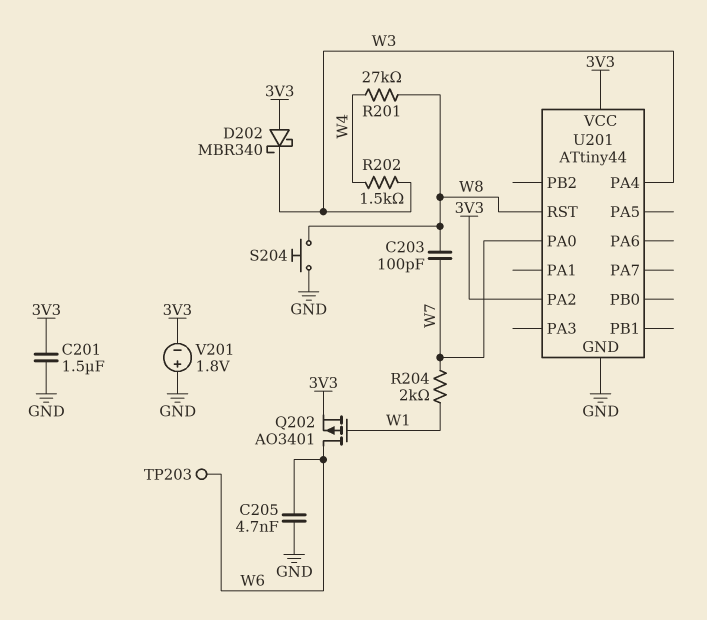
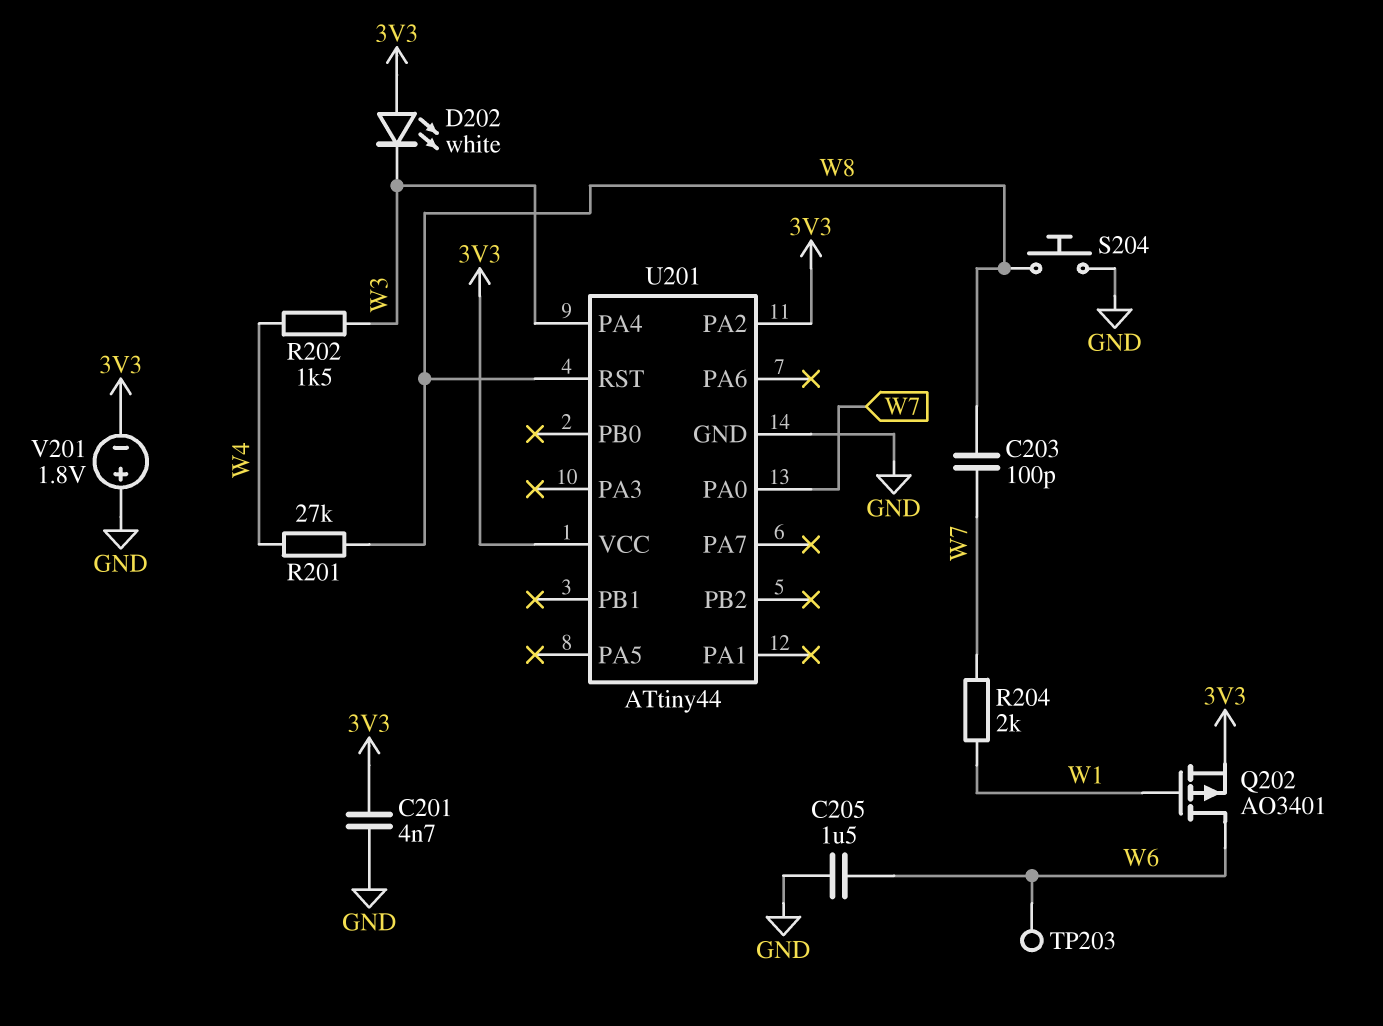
C201: 1.5uF (3V3, GND) -> 4.7nF (3V3, GND)
C205: 4.7nF (GND, W6) -> 1.5uF (GND, W6)
D202: schottky MBR340 (A 3V3, K W3) -> LED white (A 3V3, K W3)

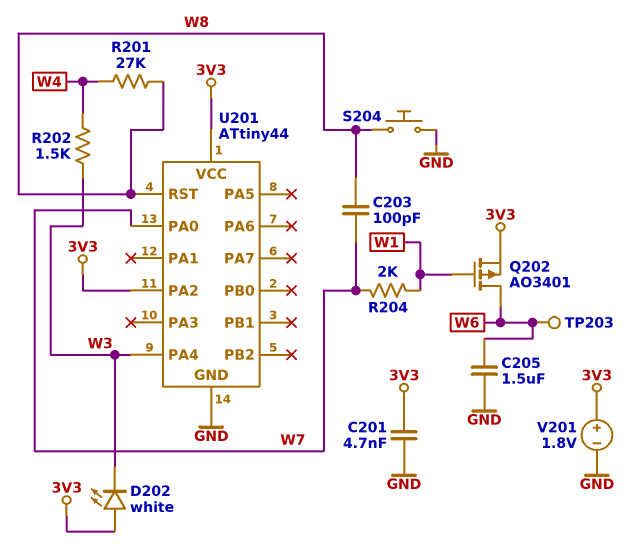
V201: 1.8V (plus GND, minus 3V3) -> 1.8V (plus 3V3, minus GND)

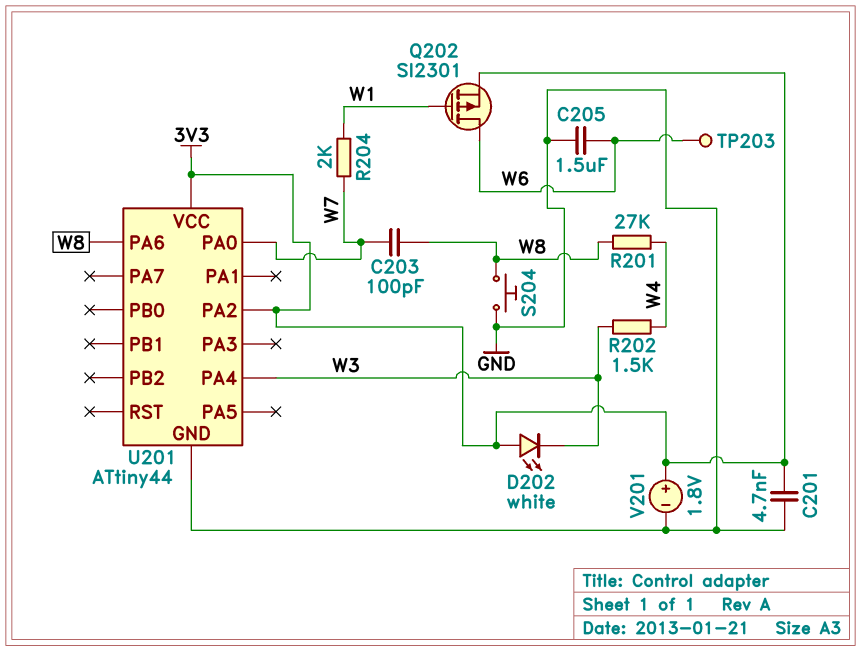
Q202: PMOS AO3401 (G W1, D W6, S 3V3) -> PMOS SI2301 (G W1, D W6, S 3V3)
U201 pin PA6: none -> W8
U201 pin RST: W8 -> none

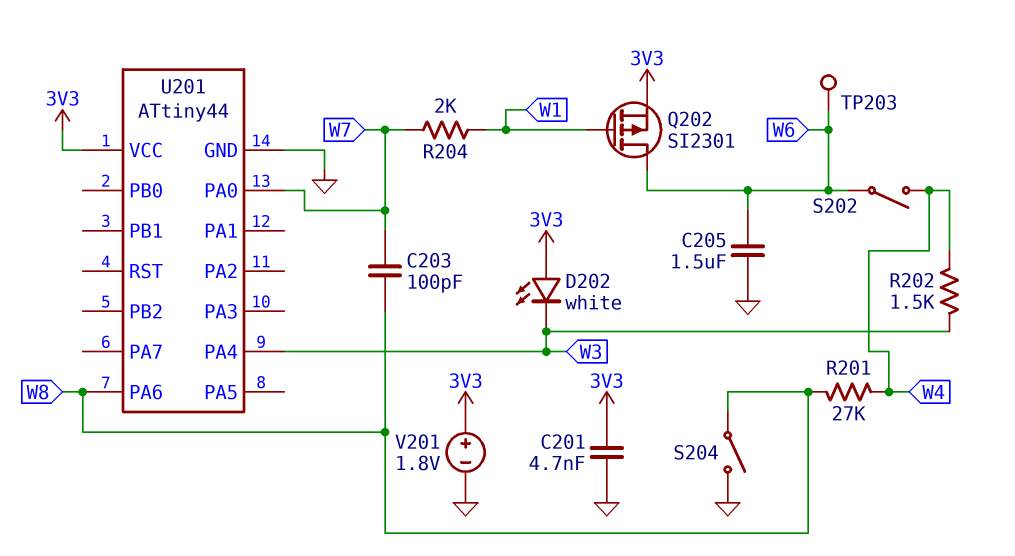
S202: none -> switch (W4, W6)
S204: button (GND, W8) -> switch (GND, W8)
U201 pin PA2: 3V3 -> none

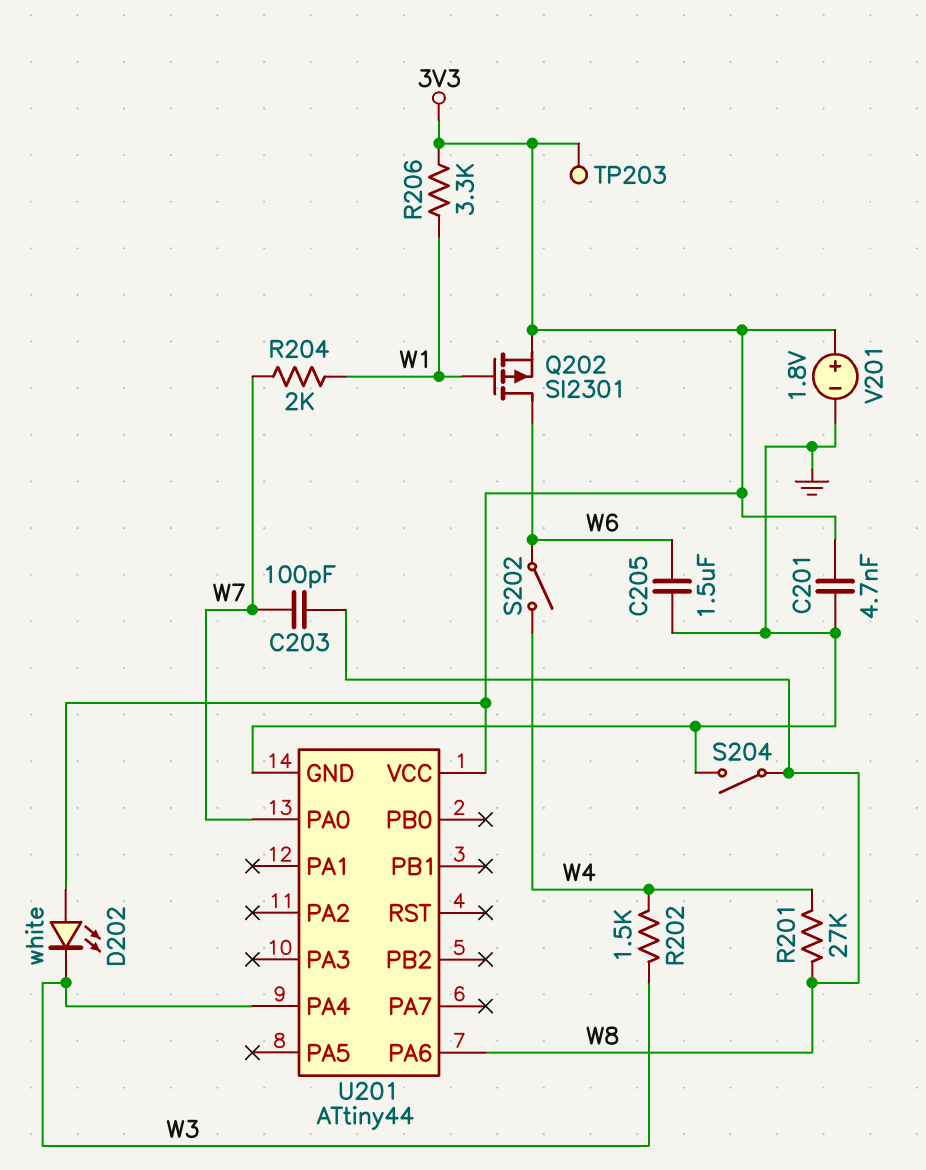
R206: none -> 3.3k (3V3, W1)
TP203: test point (W6) -> test point (3V3)

